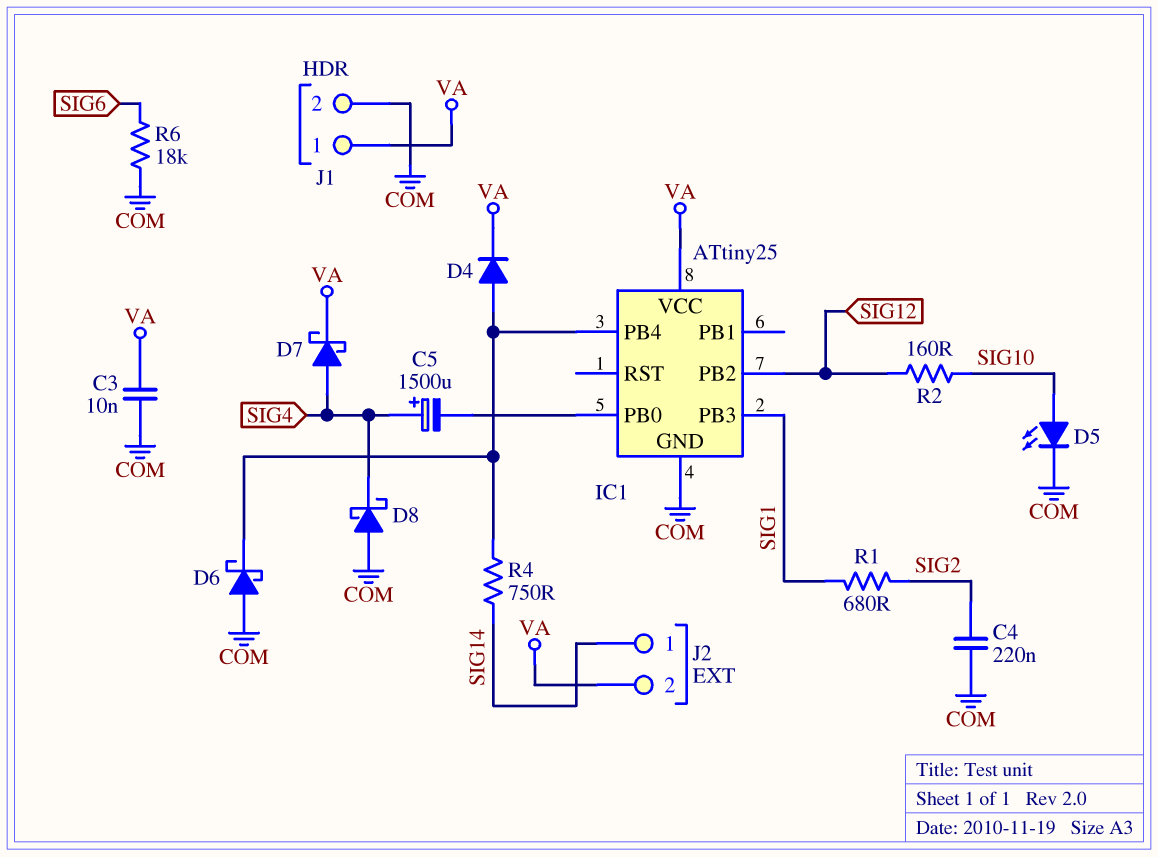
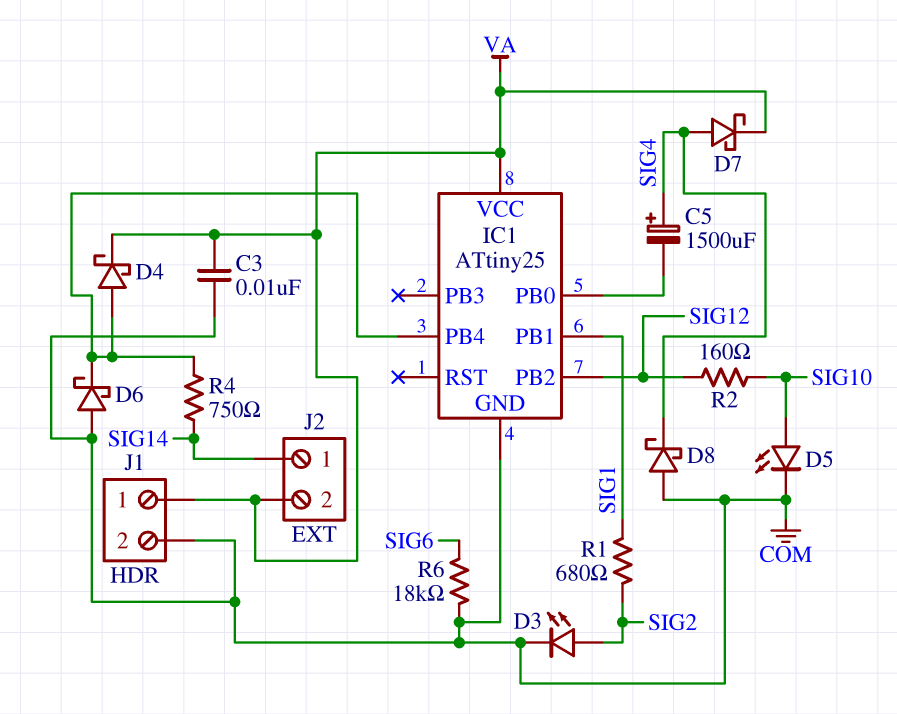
C4: 220nF (COM, SIG2) -> none
D3: none -> LED (A SIG2, K COM)
D4: diode (A IC1/PB4, K VA) -> schottky (A IC1/PB4, K VA)
IC1 pin PB1: none -> SIG1
IC1 pin PB3: SIG1 -> none

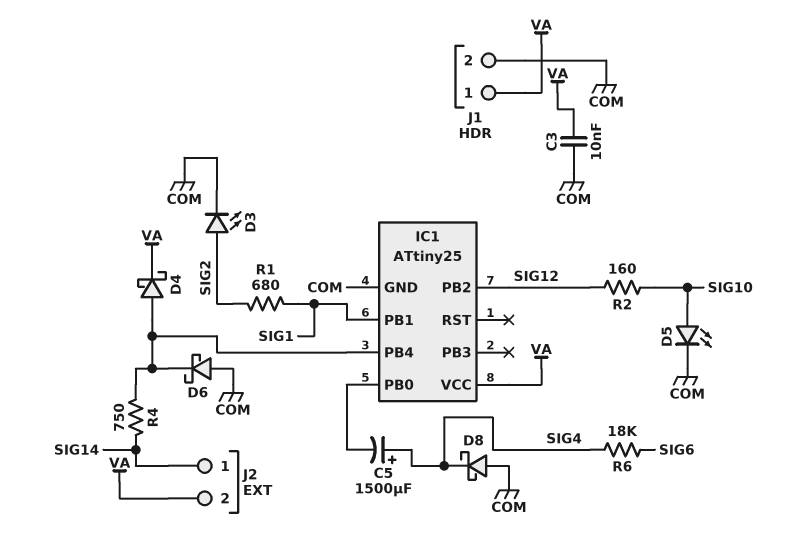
D7: schottky (A SIG4, K VA) -> none
R6: 18k (COM, SIG6) -> 18k (SIG4, SIG6)

